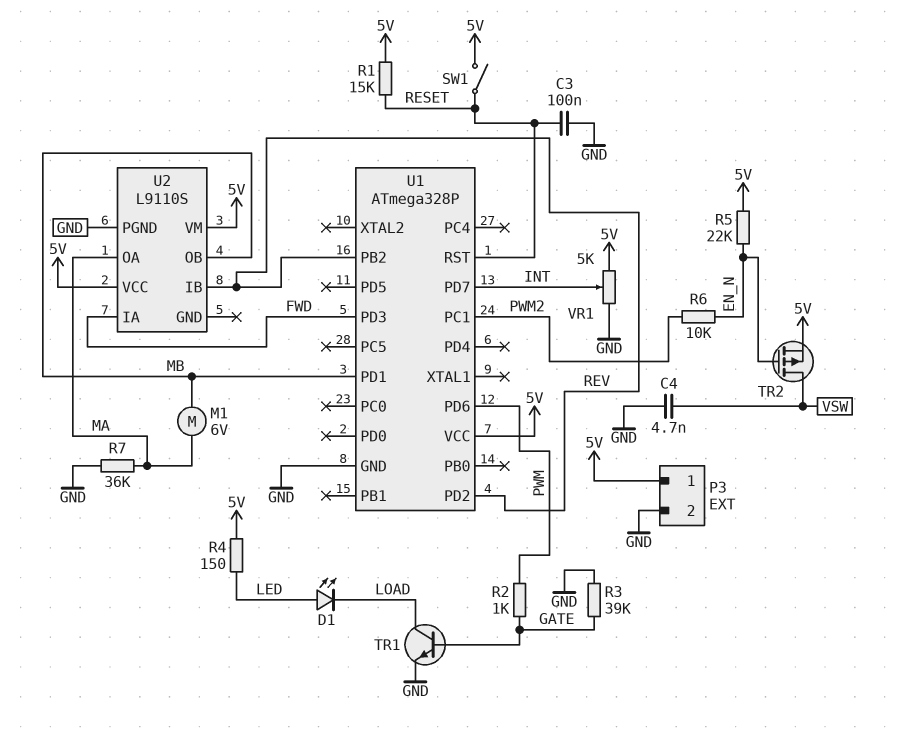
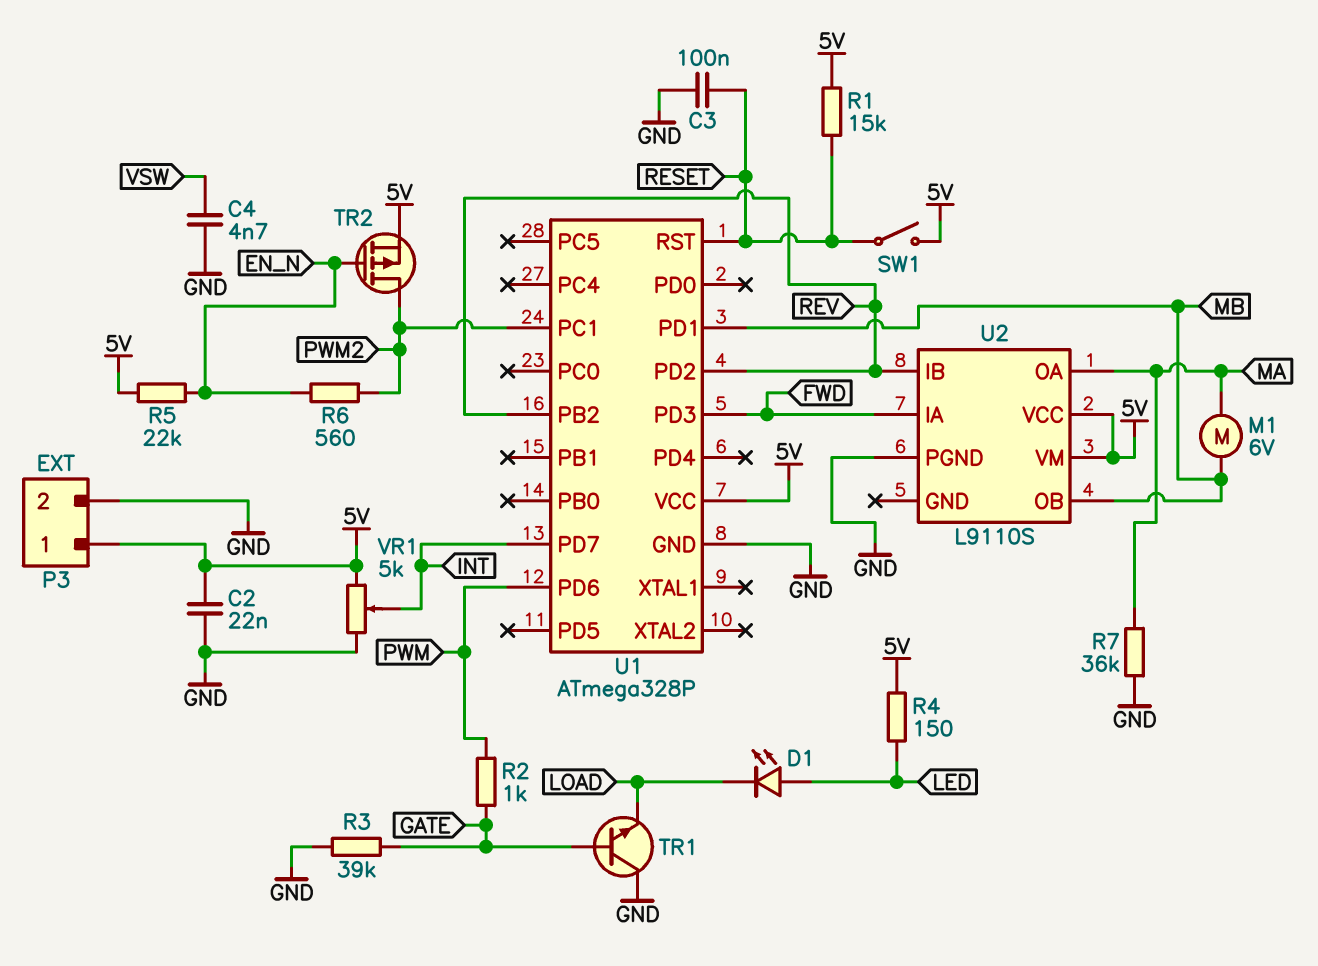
C2: none -> 22nF (5V, GND)
R6: 10k (EN_N, PWM2) -> 560 (EN_N, PWM2)
TR1: NPN (B GATE, C LOAD, E GND) -> NPN (B GATE, C GND, E LOAD)
TR2: PMOS (G EN_N, D VSW, S 5V) -> PMOS (G EN_N, D PWM2, S 5V)

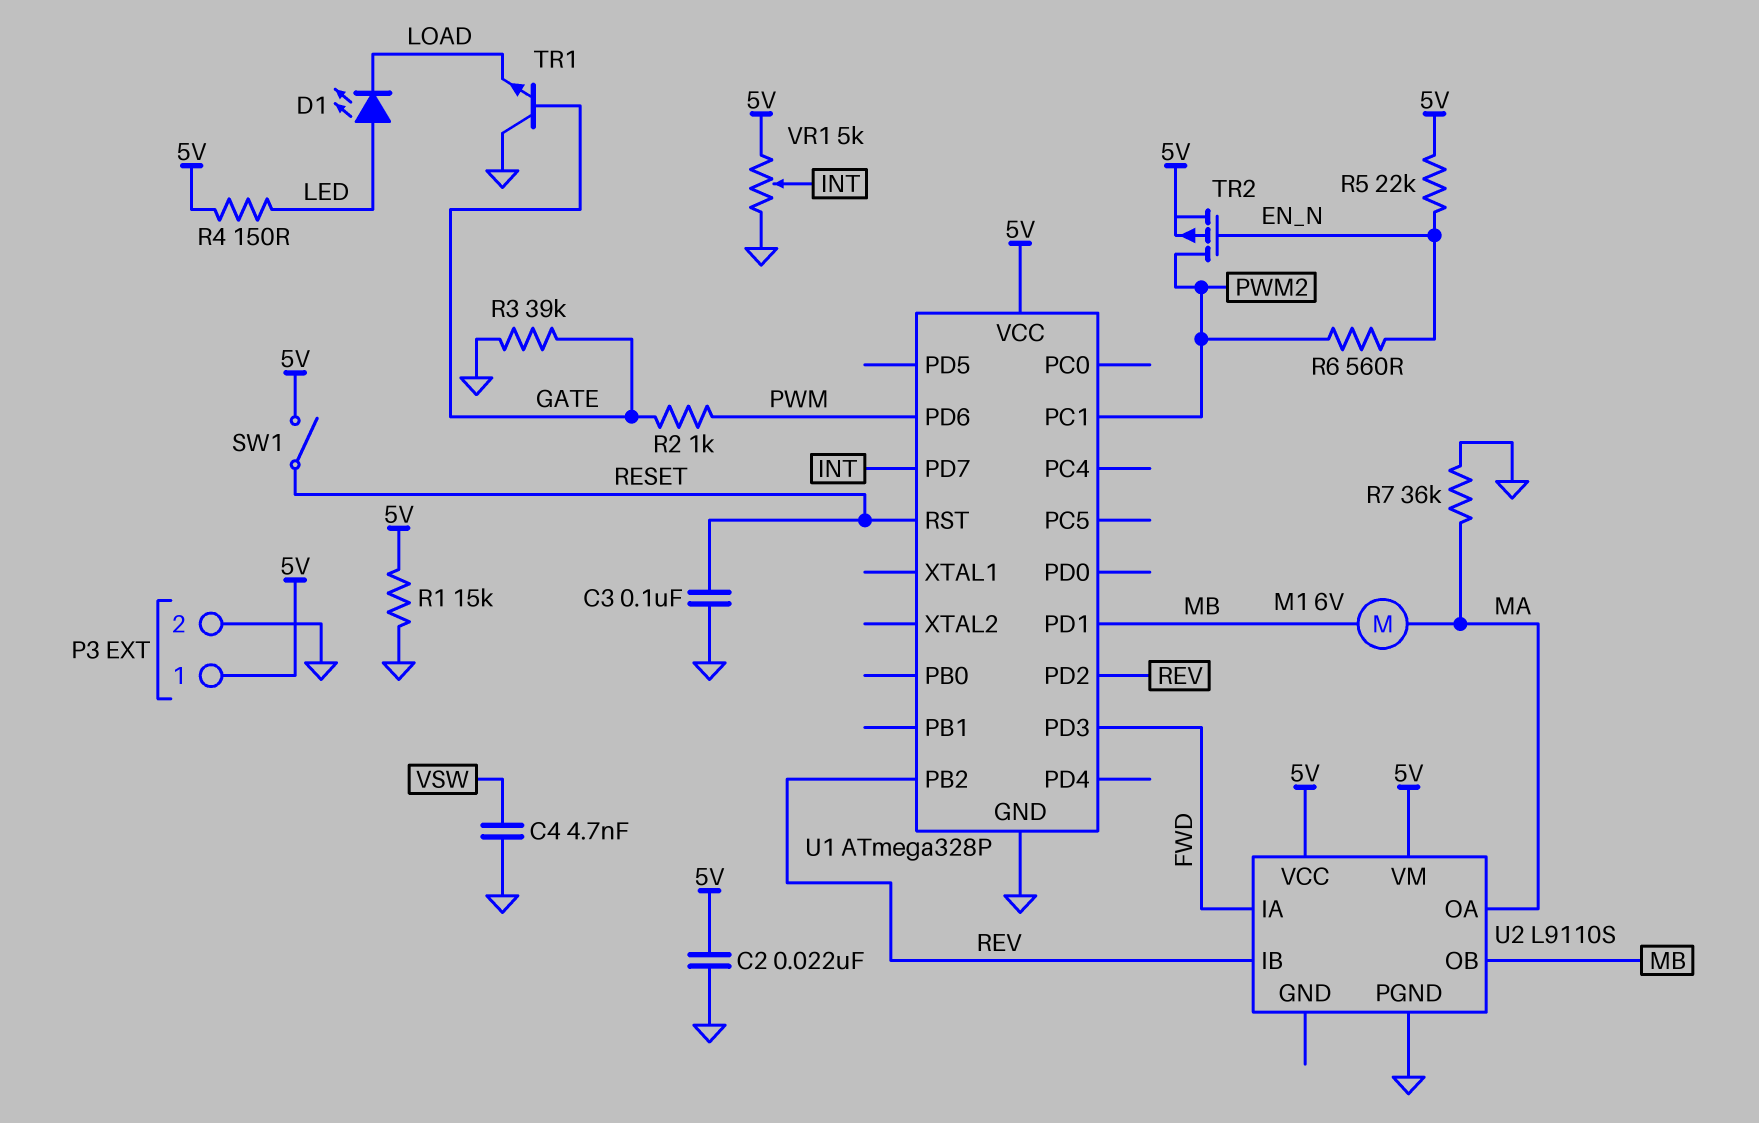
R1: 15k (5V, RESET) -> 15k (5V, GND)

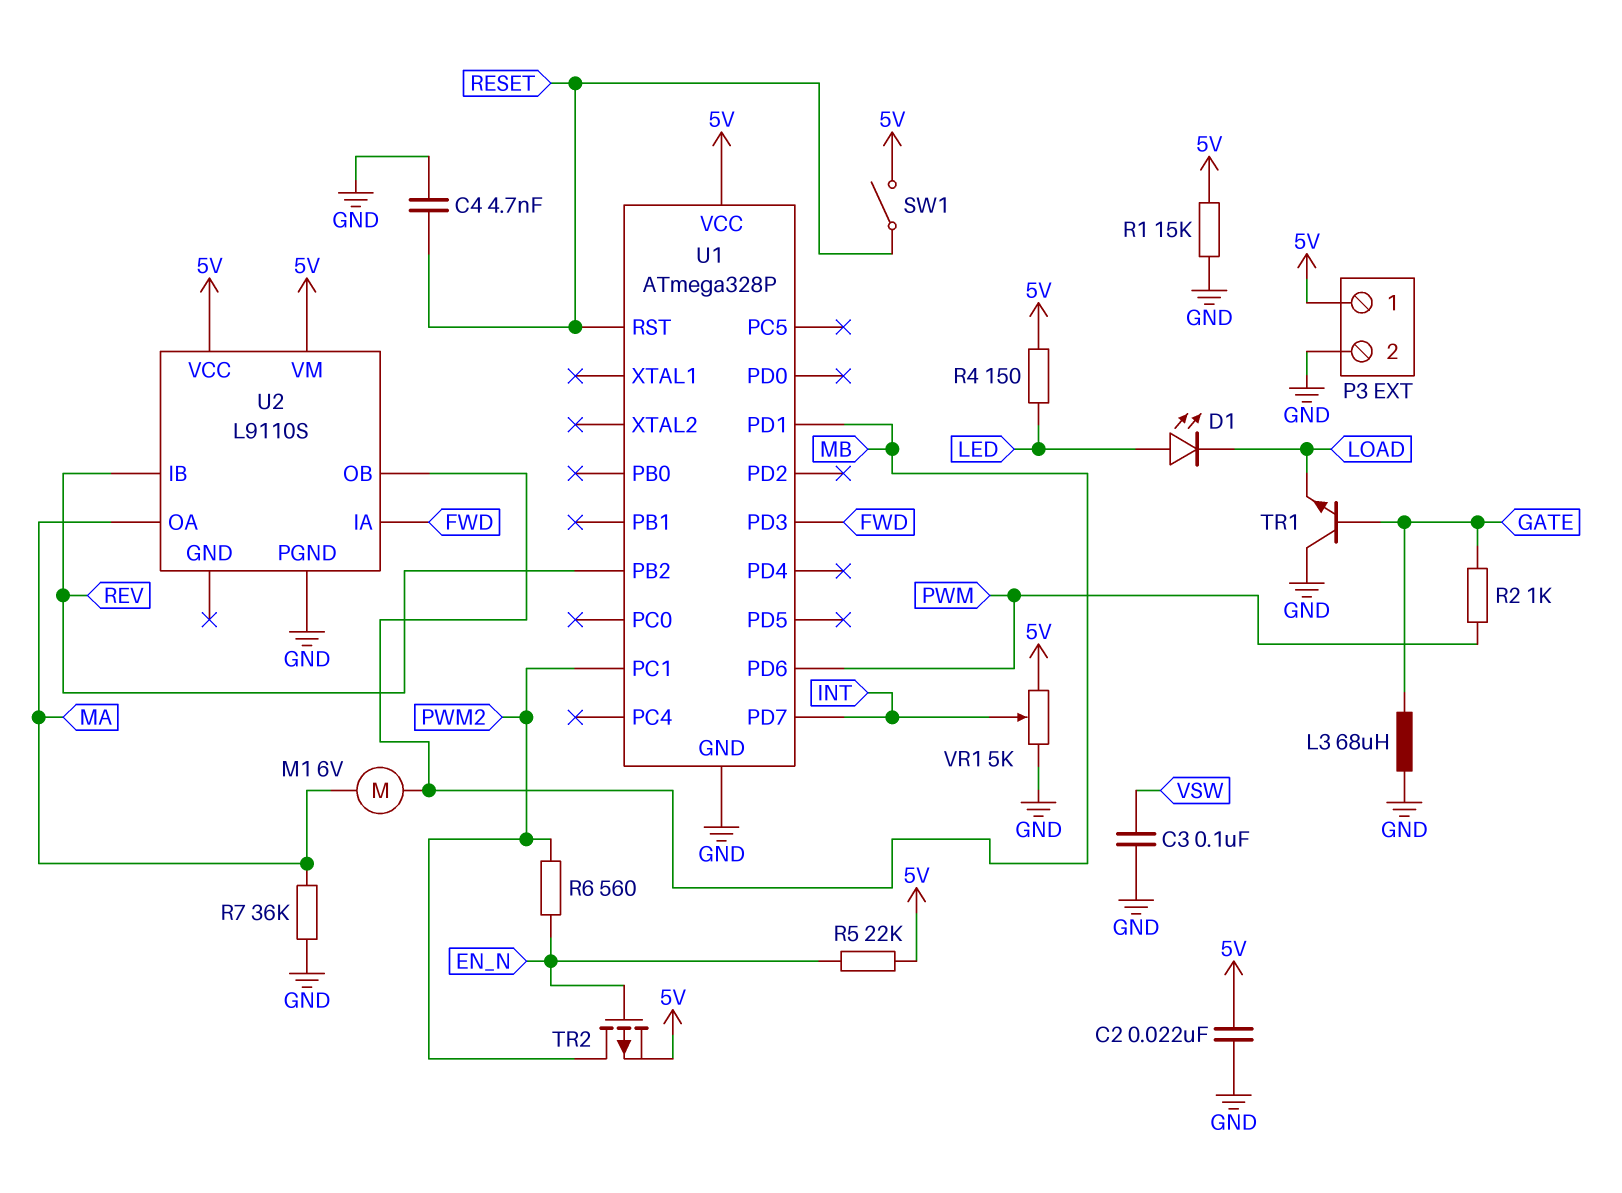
C3: 100nF (GND, RESET) -> 100nF (GND, VSW)
C4: 4.7nF (GND, VSW) -> 4.7nF (GND, RESET)
L3: none -> 68uH (GATE, GND)
R3: 39k (GATE, GND) -> none
U1 pin PD2: REV -> none

